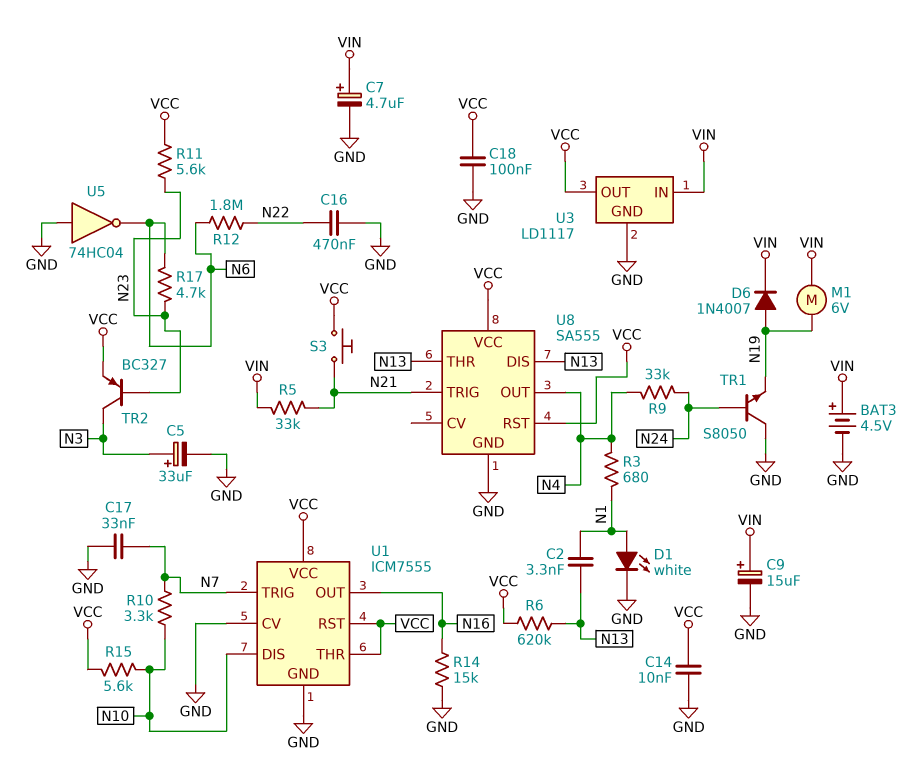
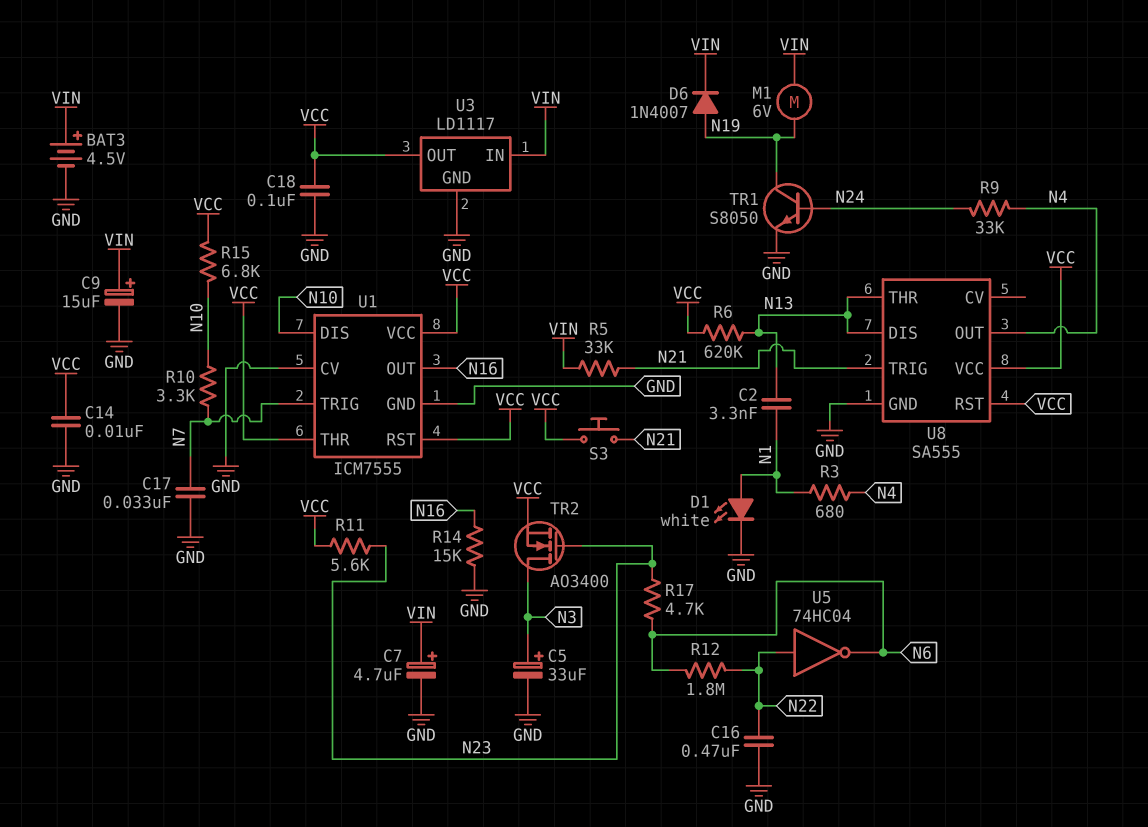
R15: 5.6k (N10, VCC) -> 6.8k (N10, VCC)
TR1: NPN S8050 (B N24, C GND, E N19) -> NPN S8050 (B N24, C N19, E GND)
TR2: PNP BC327 (B N23, C N3, E VCC) -> NMOS AO3400 (G N23, D N3, S VCC)
U5: NOT 74HC04 (in GND, out N6) -> NOT 74HC04 (in N22, out N6)

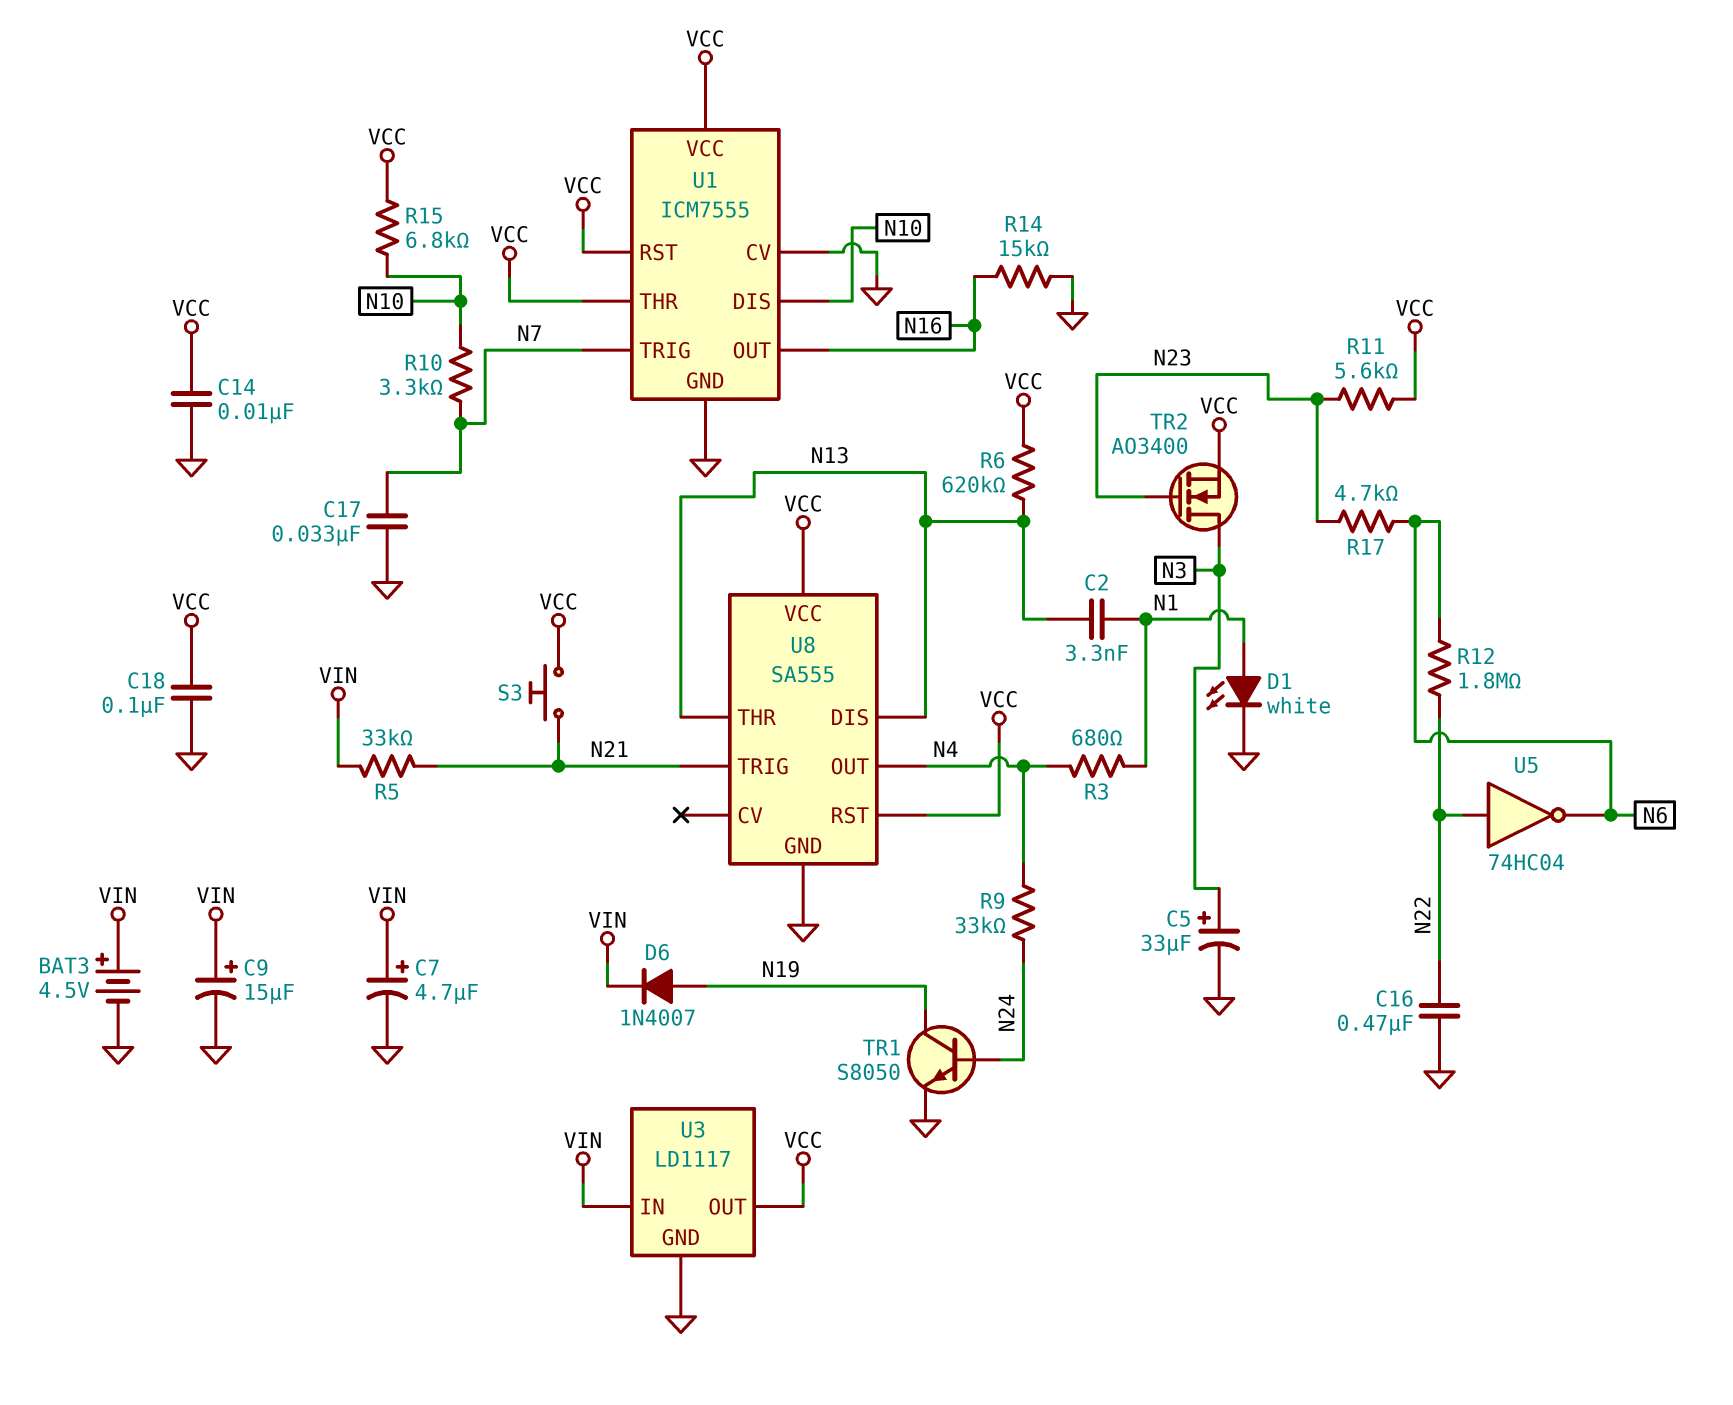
M1: motor 6V (N19, VIN) -> none

